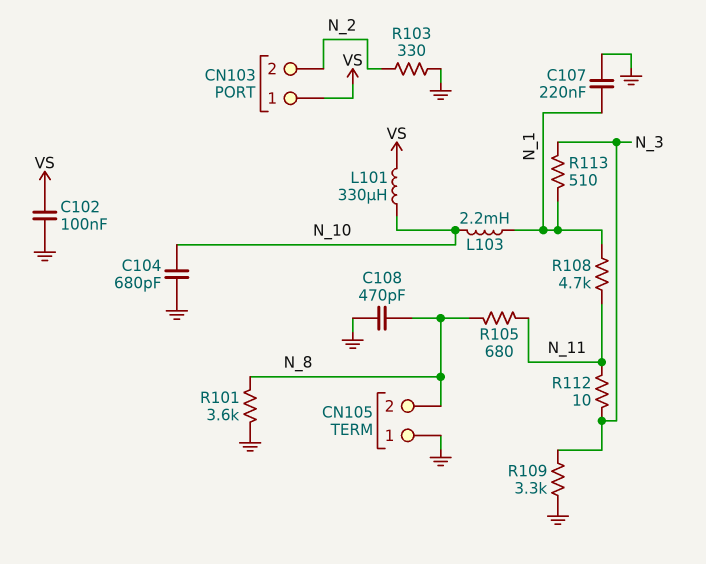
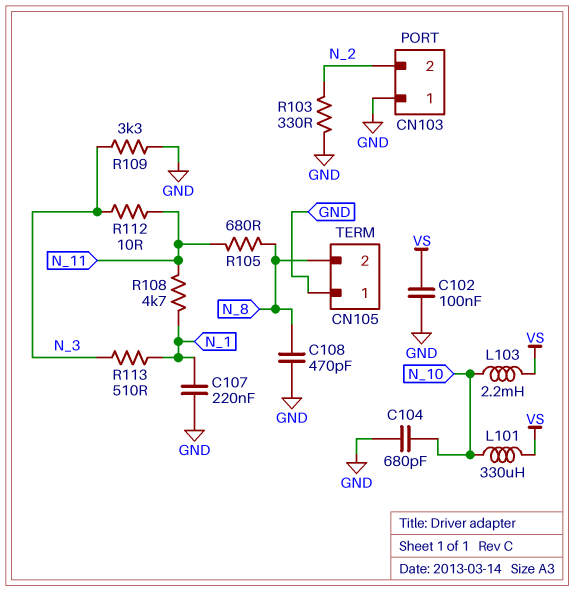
CN103 pin 1: VS -> GND
L103: 2.2mH (N_1, N_10) -> 2.2mH (N_10, VS)
R101: 3.6k (GND, N_8) -> none

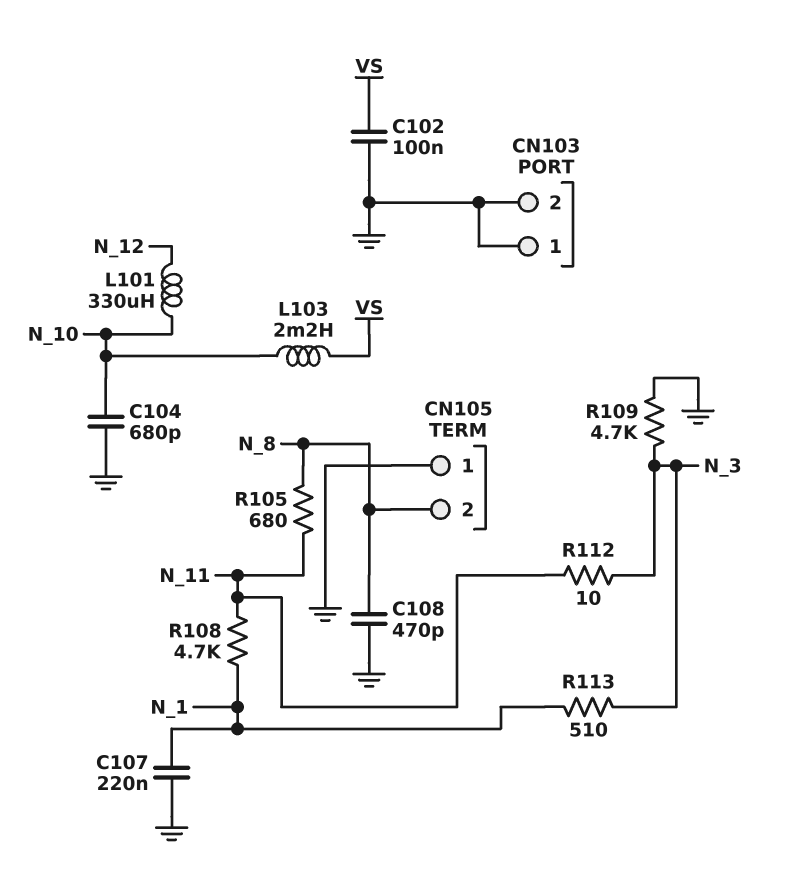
CN103 pin 2: N_2 -> GND
L101: 330uH (N_10, VS) -> 330uH (N_10, N_12)
R103: 330 (GND, N_2) -> none
R109: 3.3k (GND, N_3) -> 4.7k (GND, N_3)

